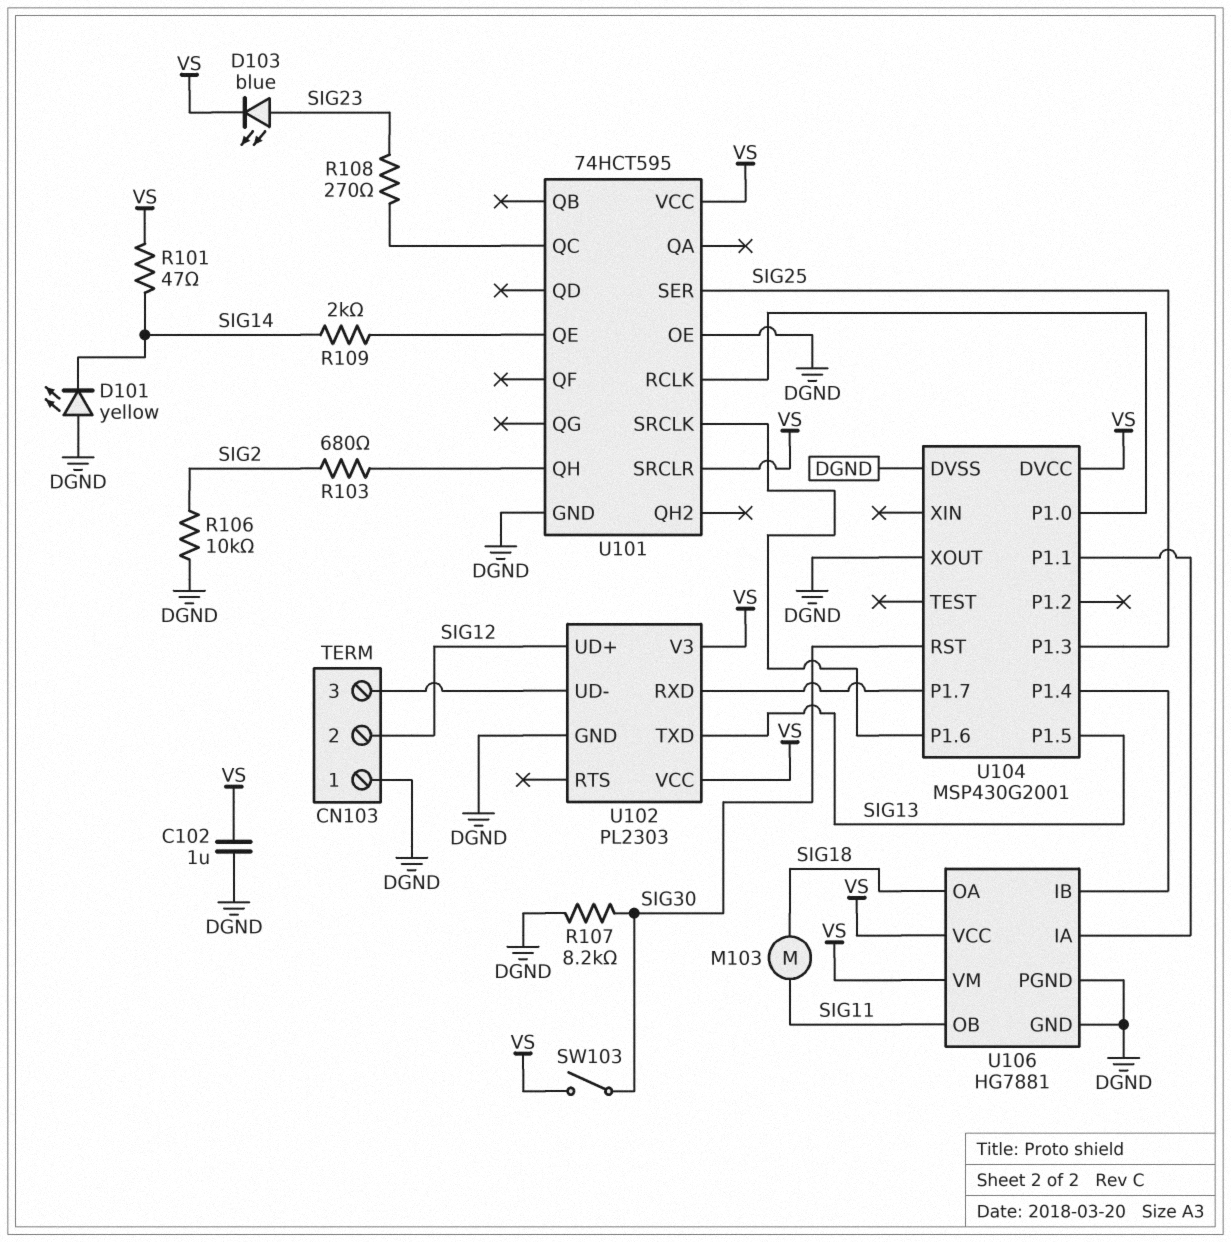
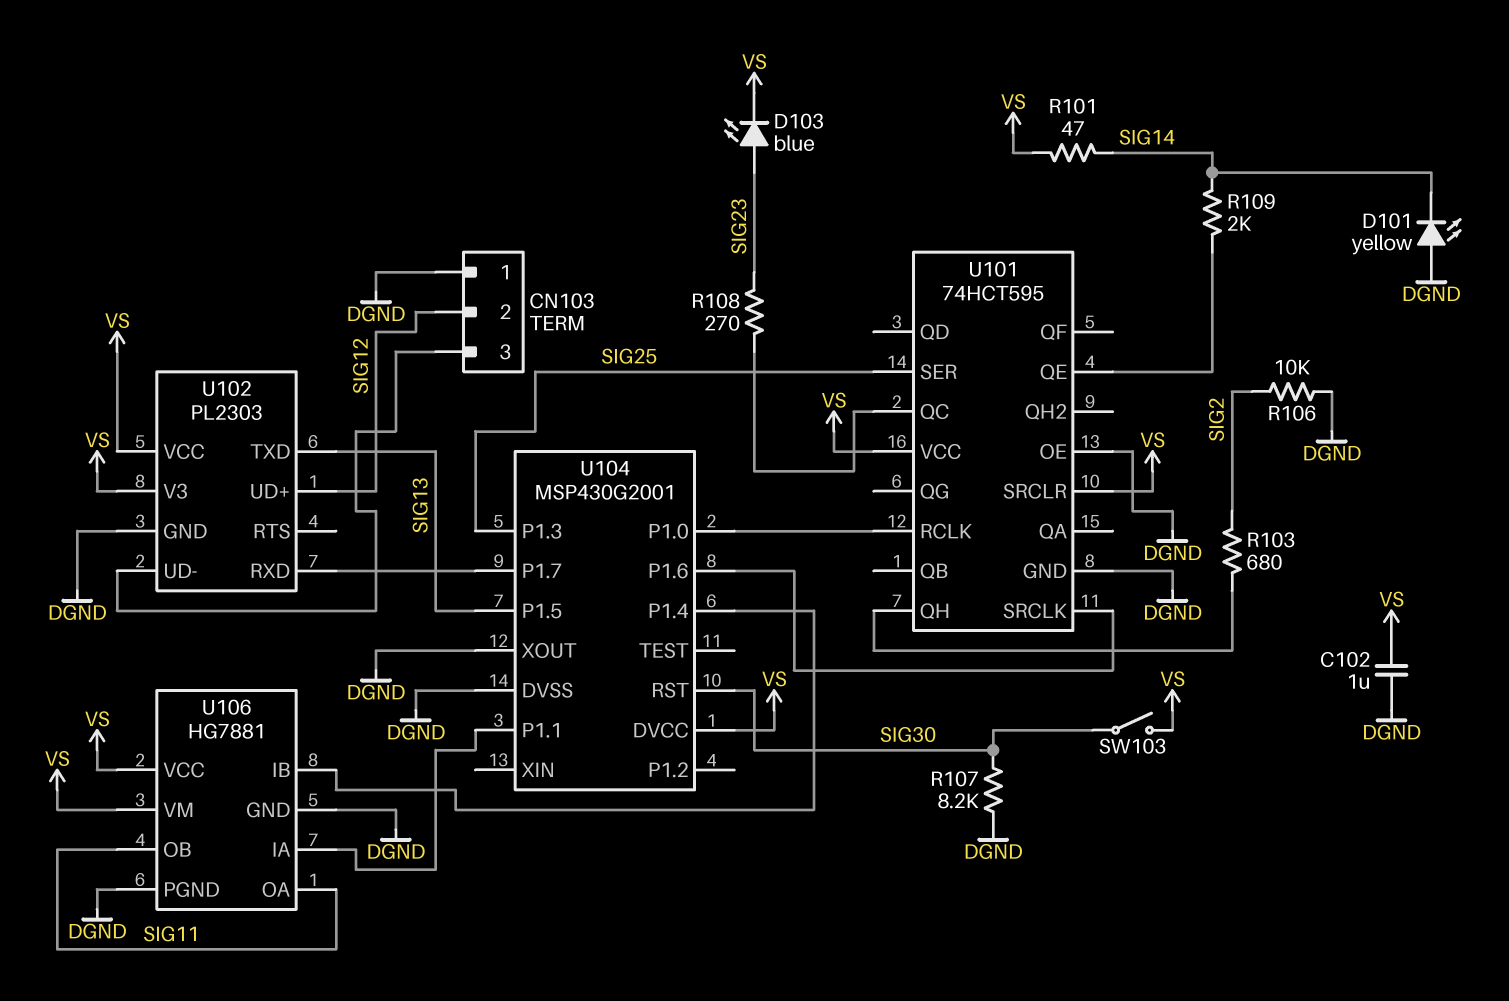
M103: motor (SIG11, SIG18) -> none
U106 pin OA: SIG18 -> SIG11

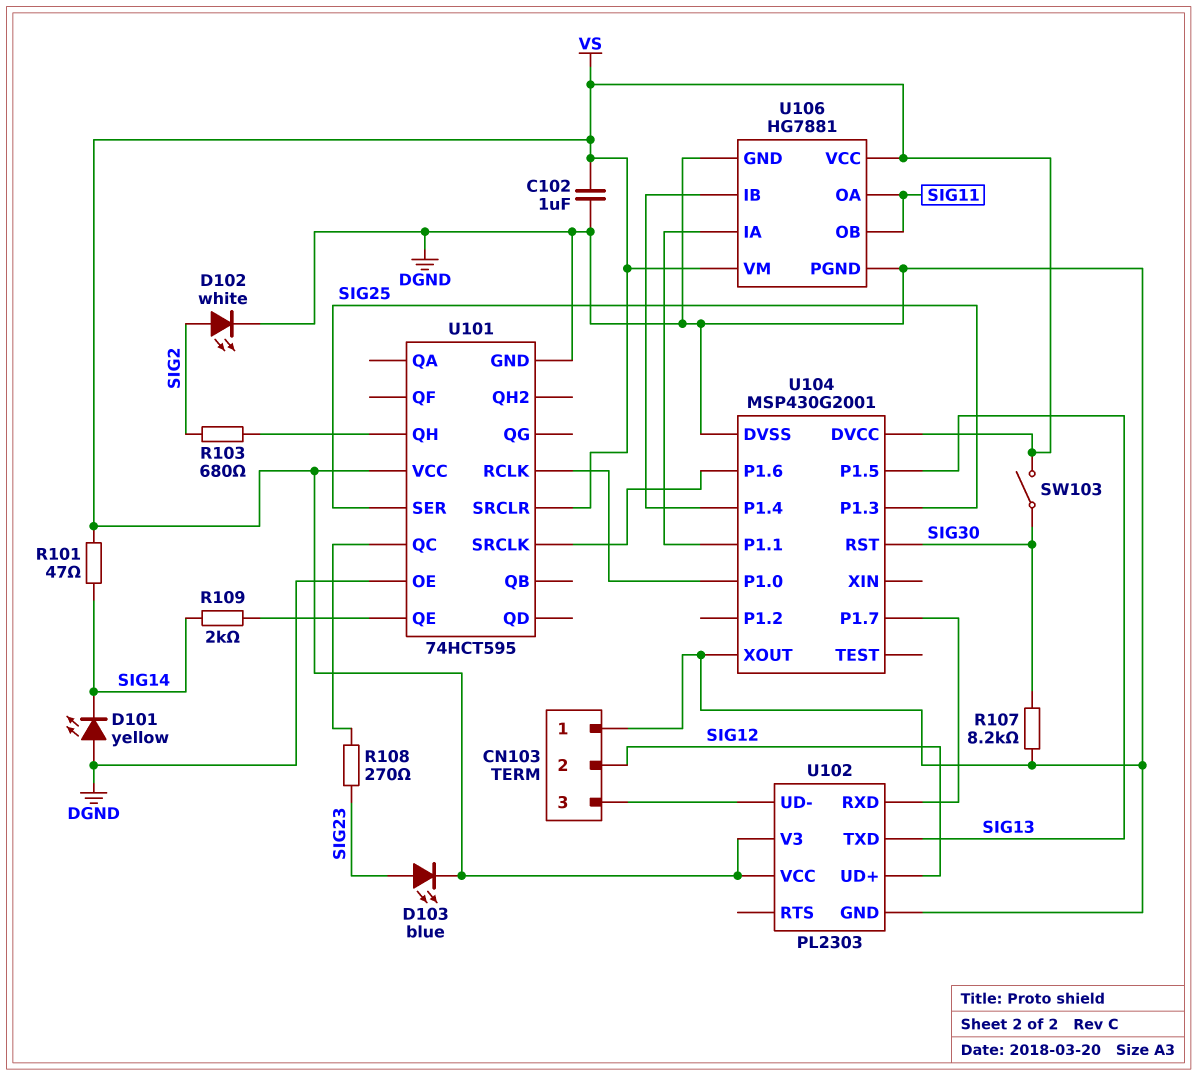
D102: none -> LED white (A SIG2, K DGND)
R106: 10k (DGND, SIG2) -> none

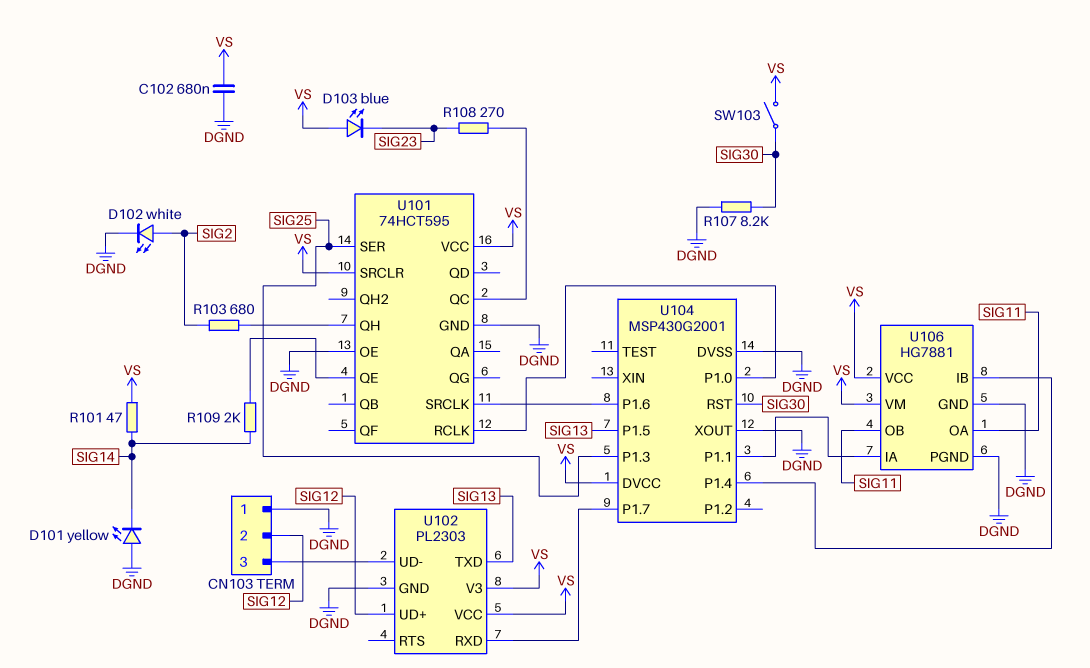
C102: 1uF (DGND, VS) -> 680nF (DGND, VS)
D103: LED blue (A SIG23, K VS) -> LED blue (A VS, K SIG23)

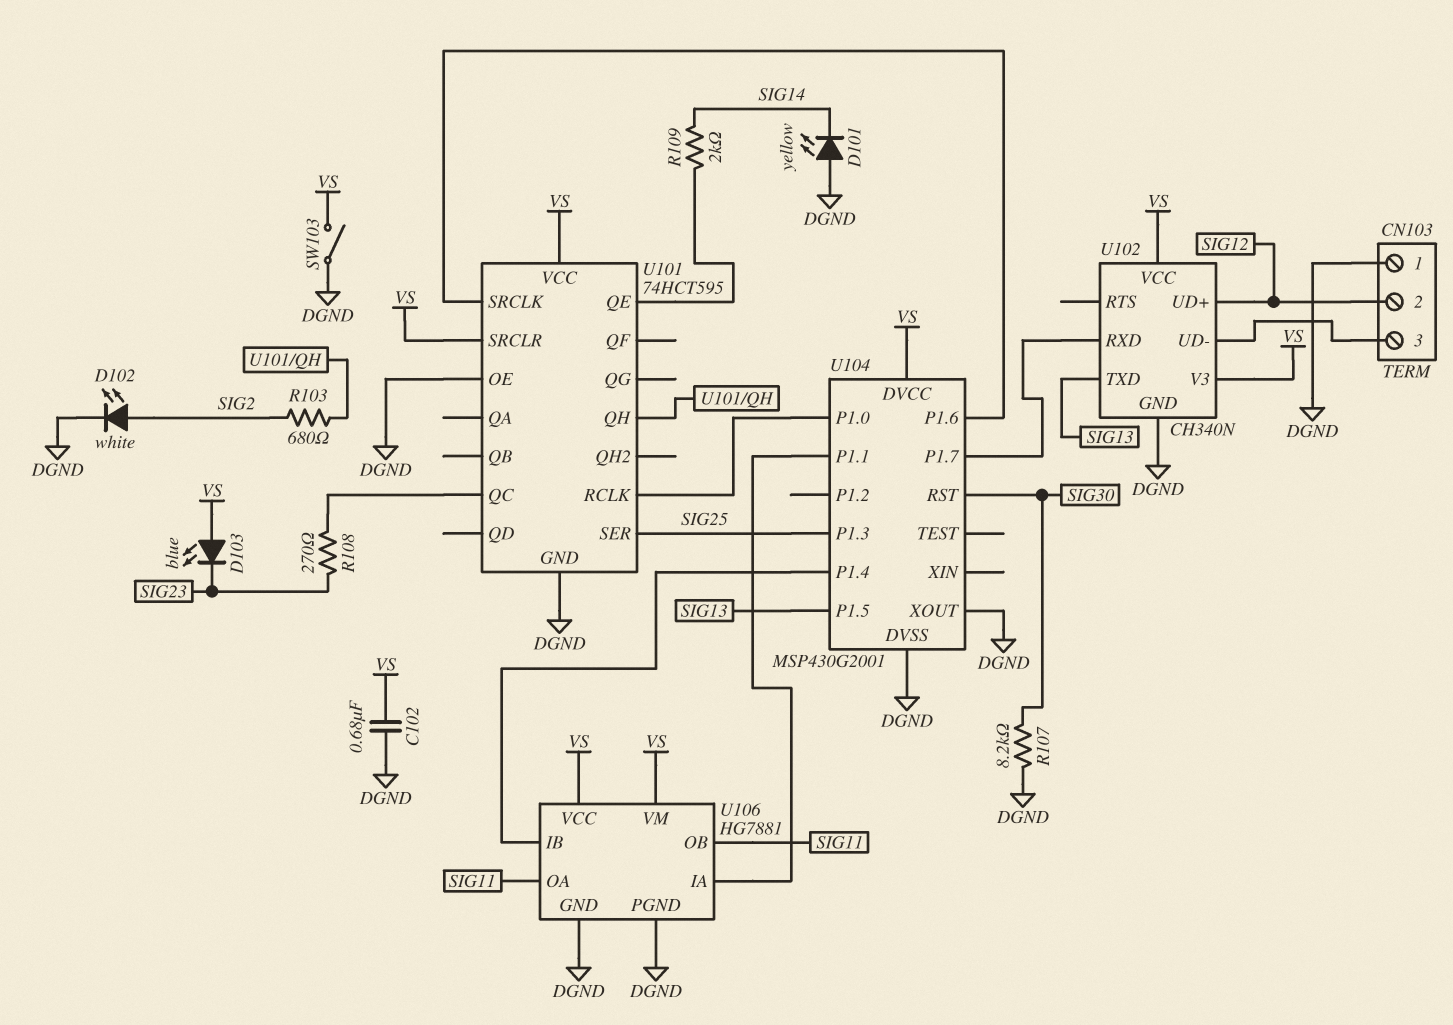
R101: 47 (SIG14, VS) -> none
SW103: switch (SIG30, VS) -> switch (DGND, VS)
U102: PL2303 -> CH340N

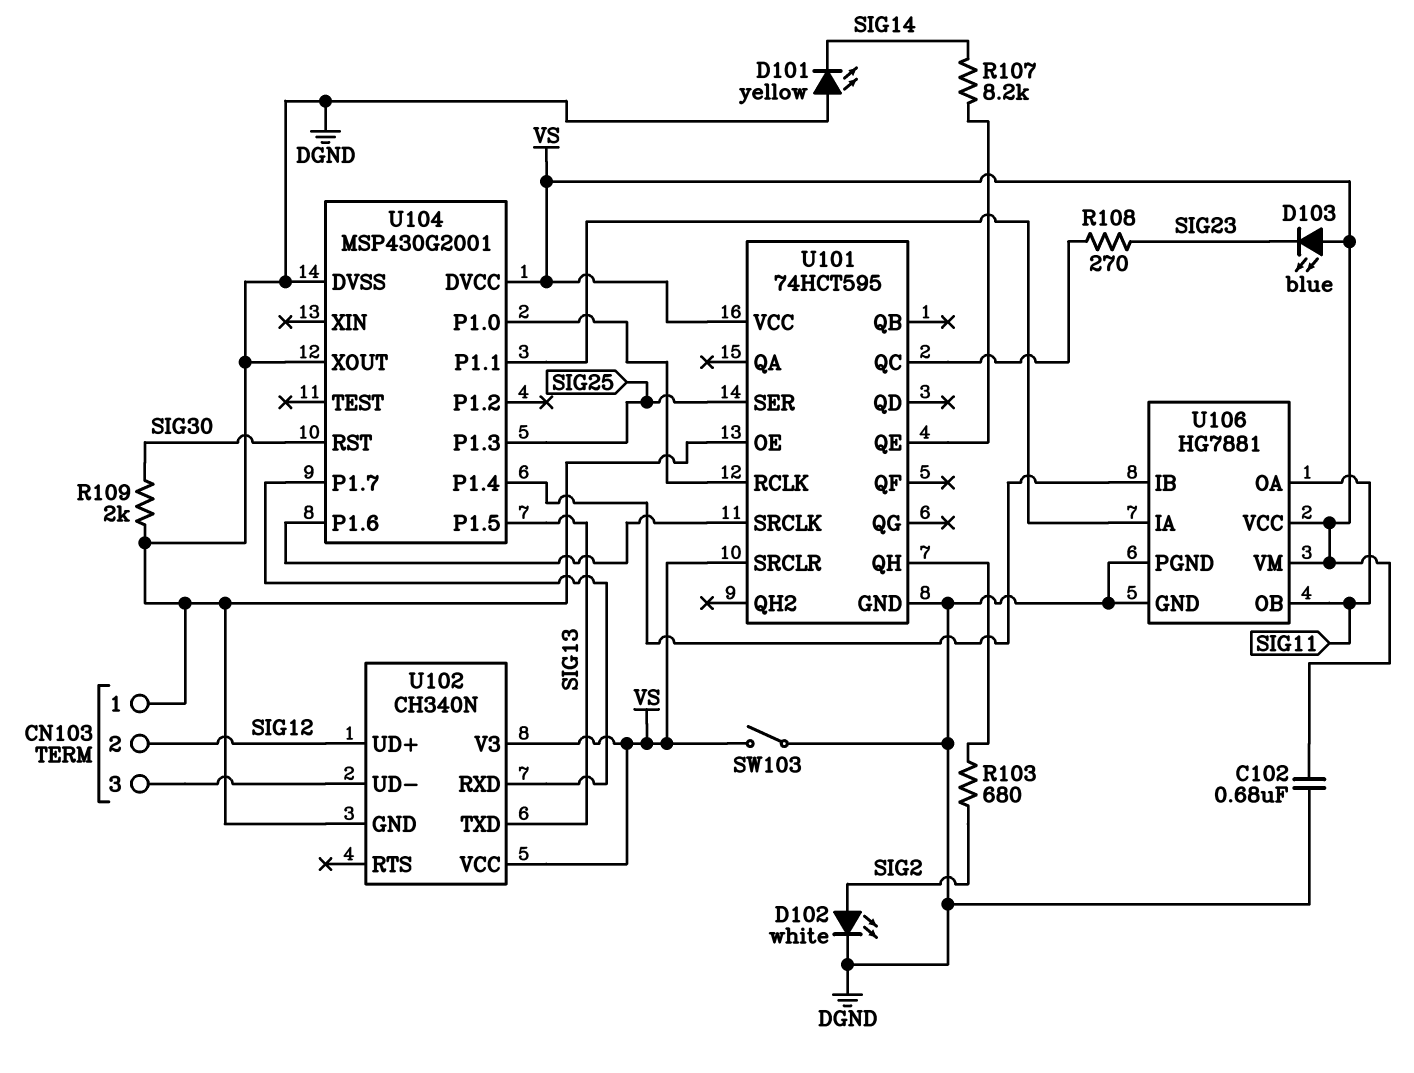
R107: 8.2k (DGND, SIG30) -> 8.2k (SIG14, U101/QE)
R109: 2k (SIG14, U101/QE) -> 2k (DGND, SIG30)

